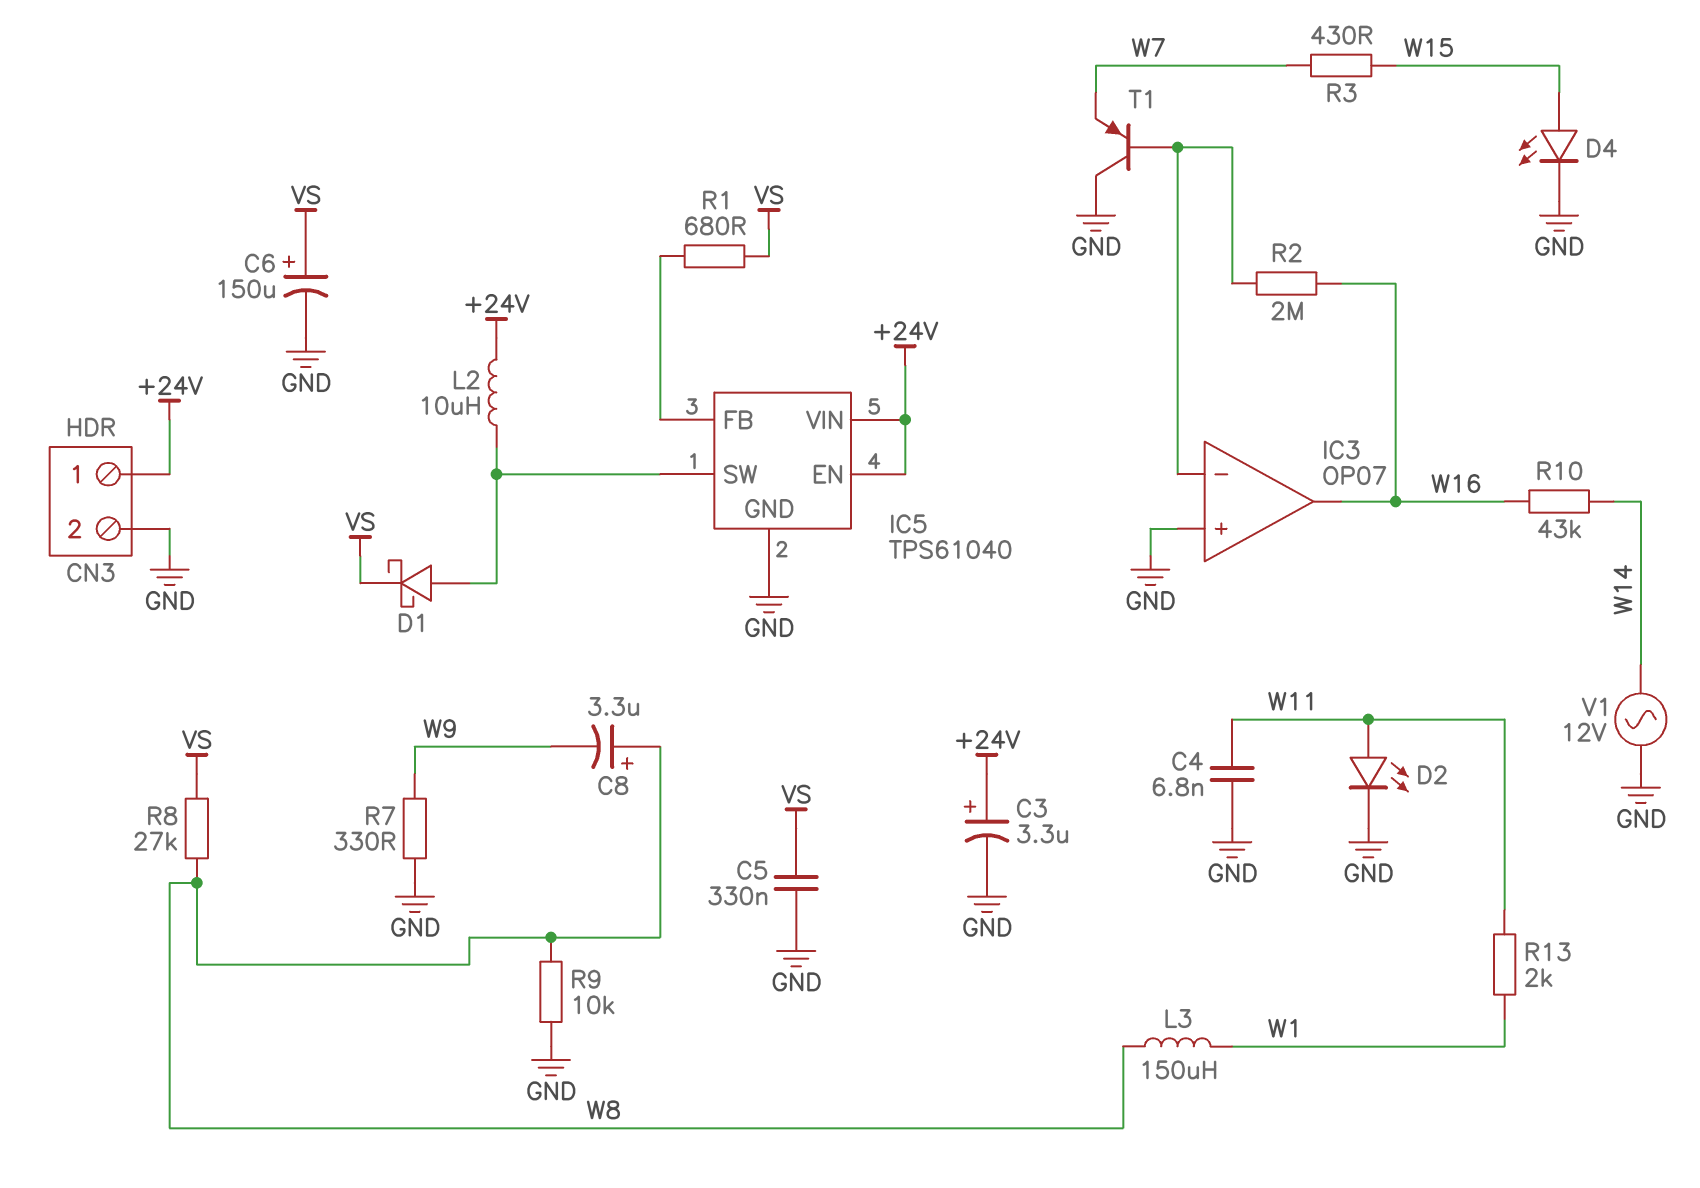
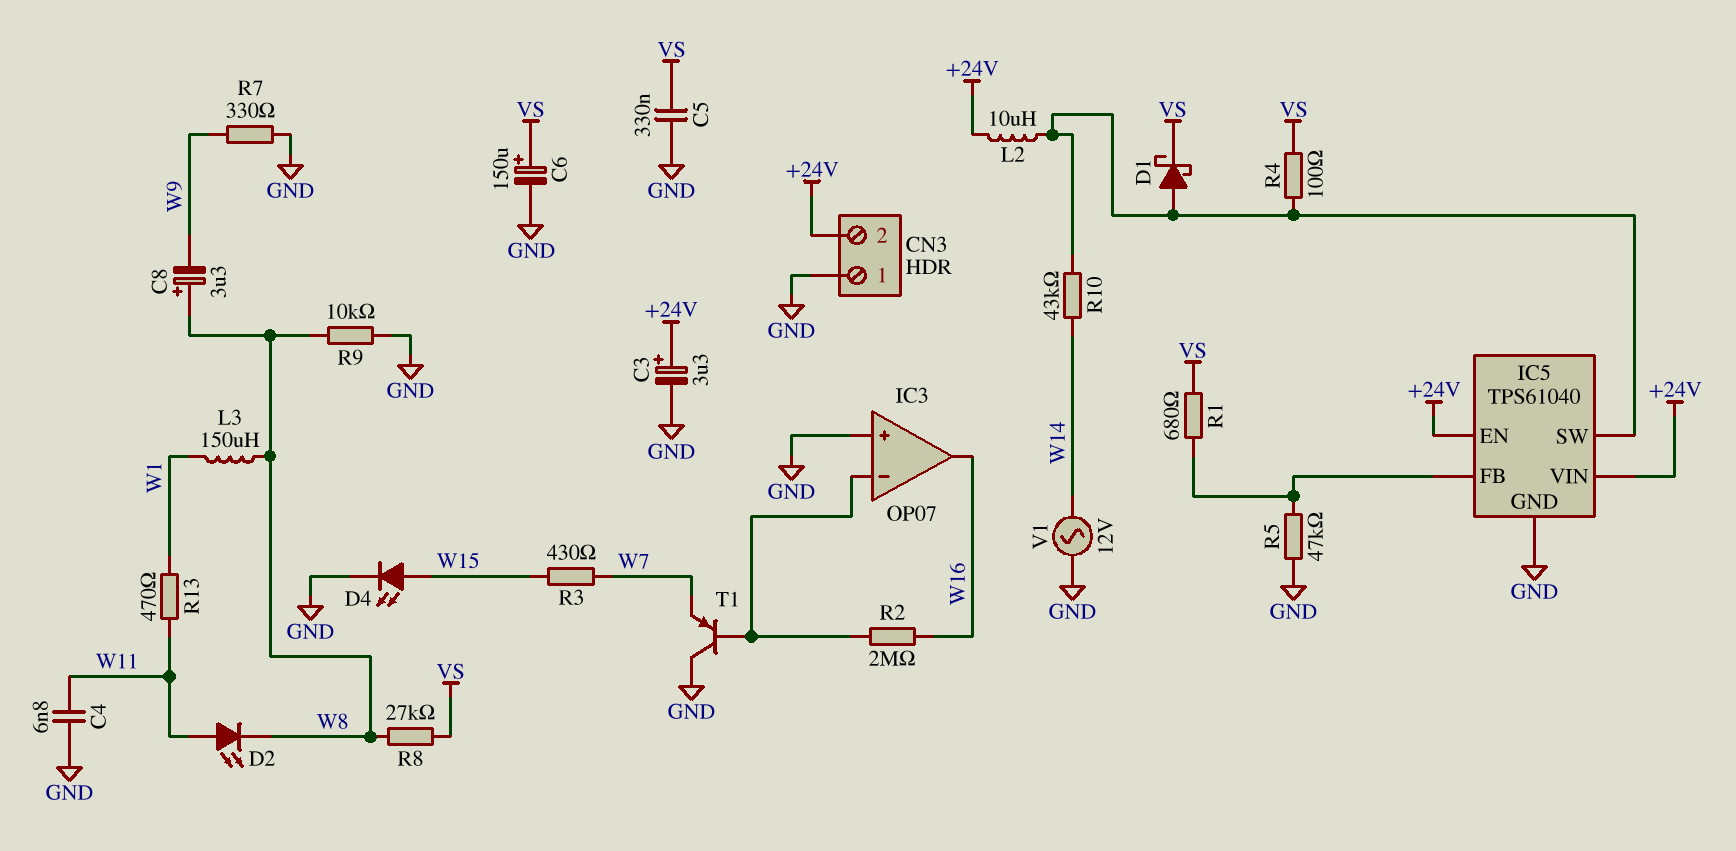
CN3 pin 1: +24V -> GND
CN3 pin 2: GND -> +24V
D2: LED (A W11, K GND) -> LED (A W11, K W8)
R4: none -> 100 (IC5/SW, VS)
R5: none -> 47k (GND, IC5/FB)
R10: 43k (W14, W16) -> 43k (IC5/SW, W14)
R13: 2k (W1, W11) -> 470 (W1, W11)

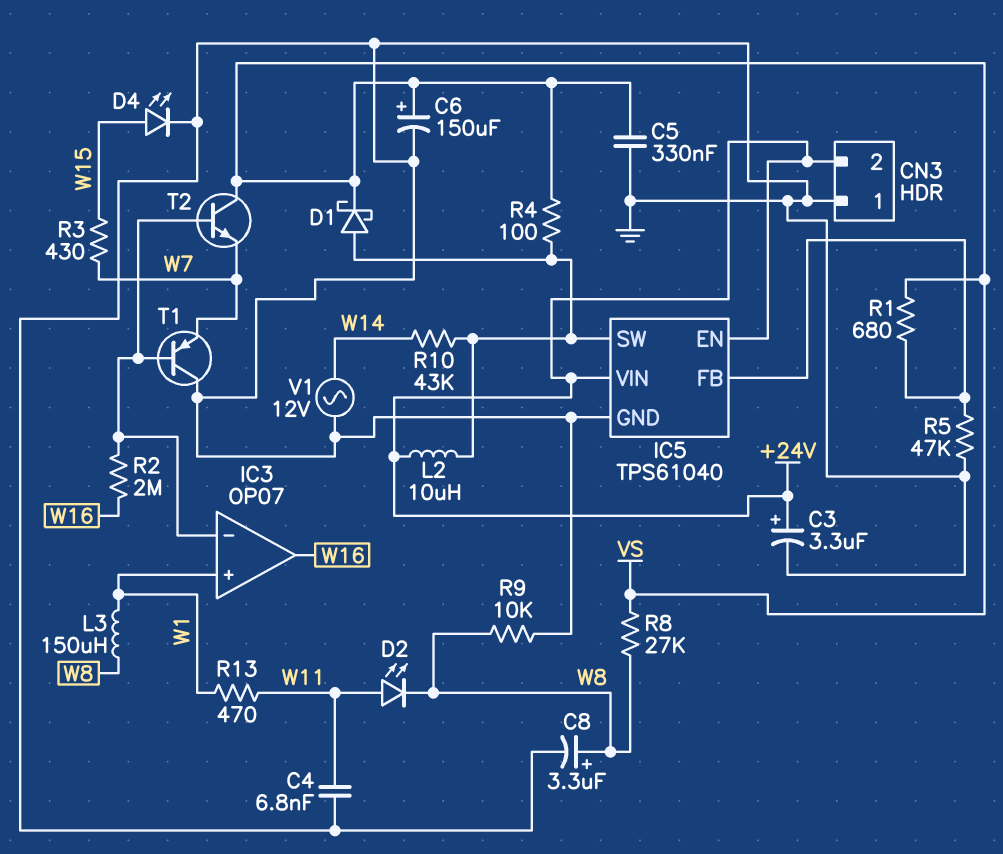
C8: 3.3uF (plus W8, minus W9) -> 3.3uF (plus W8, minus GND)
IC3 pin in+: GND -> W1
R7: 330 (GND, W9) -> none
T2: none -> NPN (B IC3/in-, C VS, E W7)

